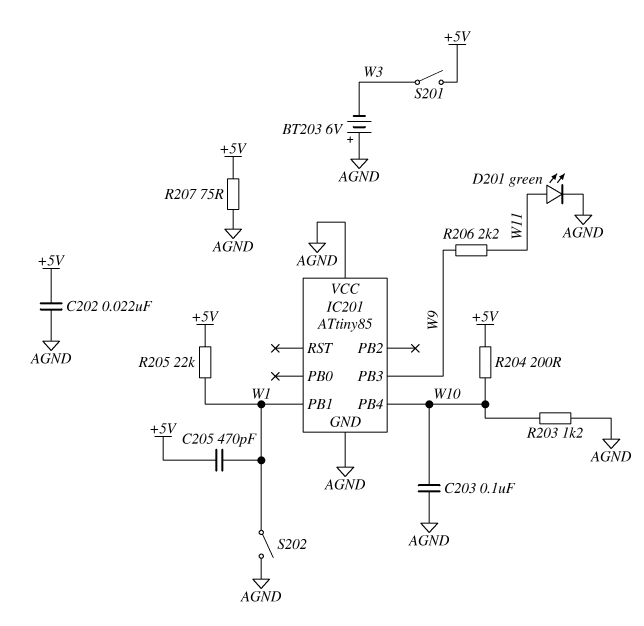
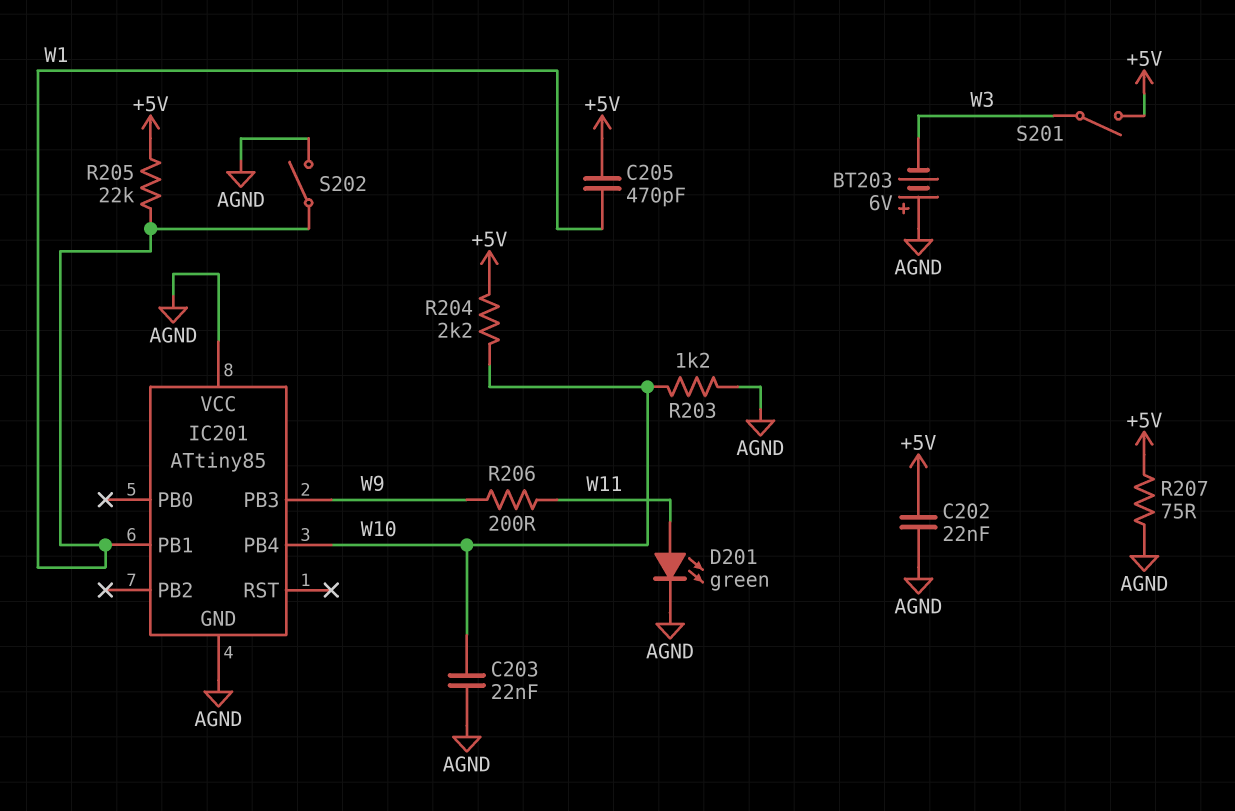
C203: 100nF (AGND, W10) -> 22nF (AGND, W10)
R204: 200 (+5V, W10) -> 2.2k (+5V, W10)
R206: 2.2k (W9, W11) -> 200 (W9, W11)

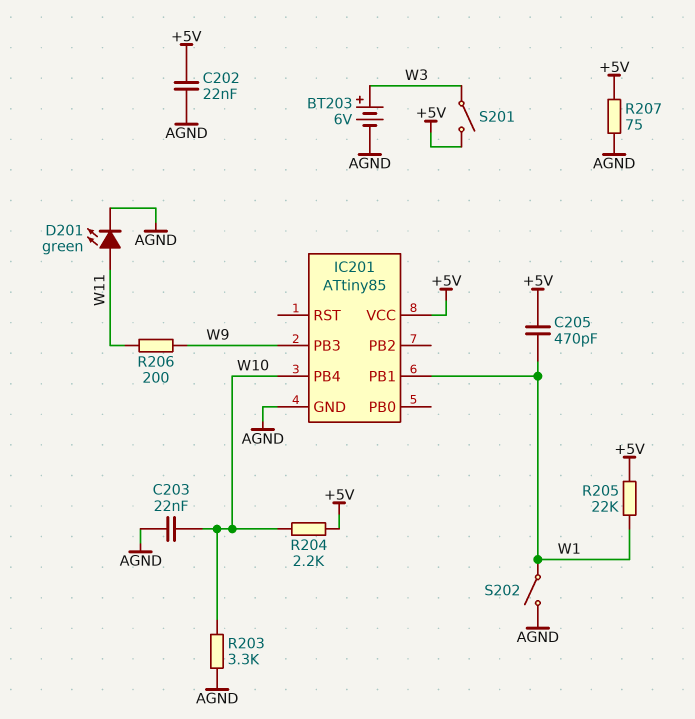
BT203: 6V (plus AGND, minus W3) -> 6V (plus W3, minus AGND)
IC201 pin VCC: AGND -> +5V
R203: 1.2k (AGND, W10) -> 3.3k (AGND, W10)

